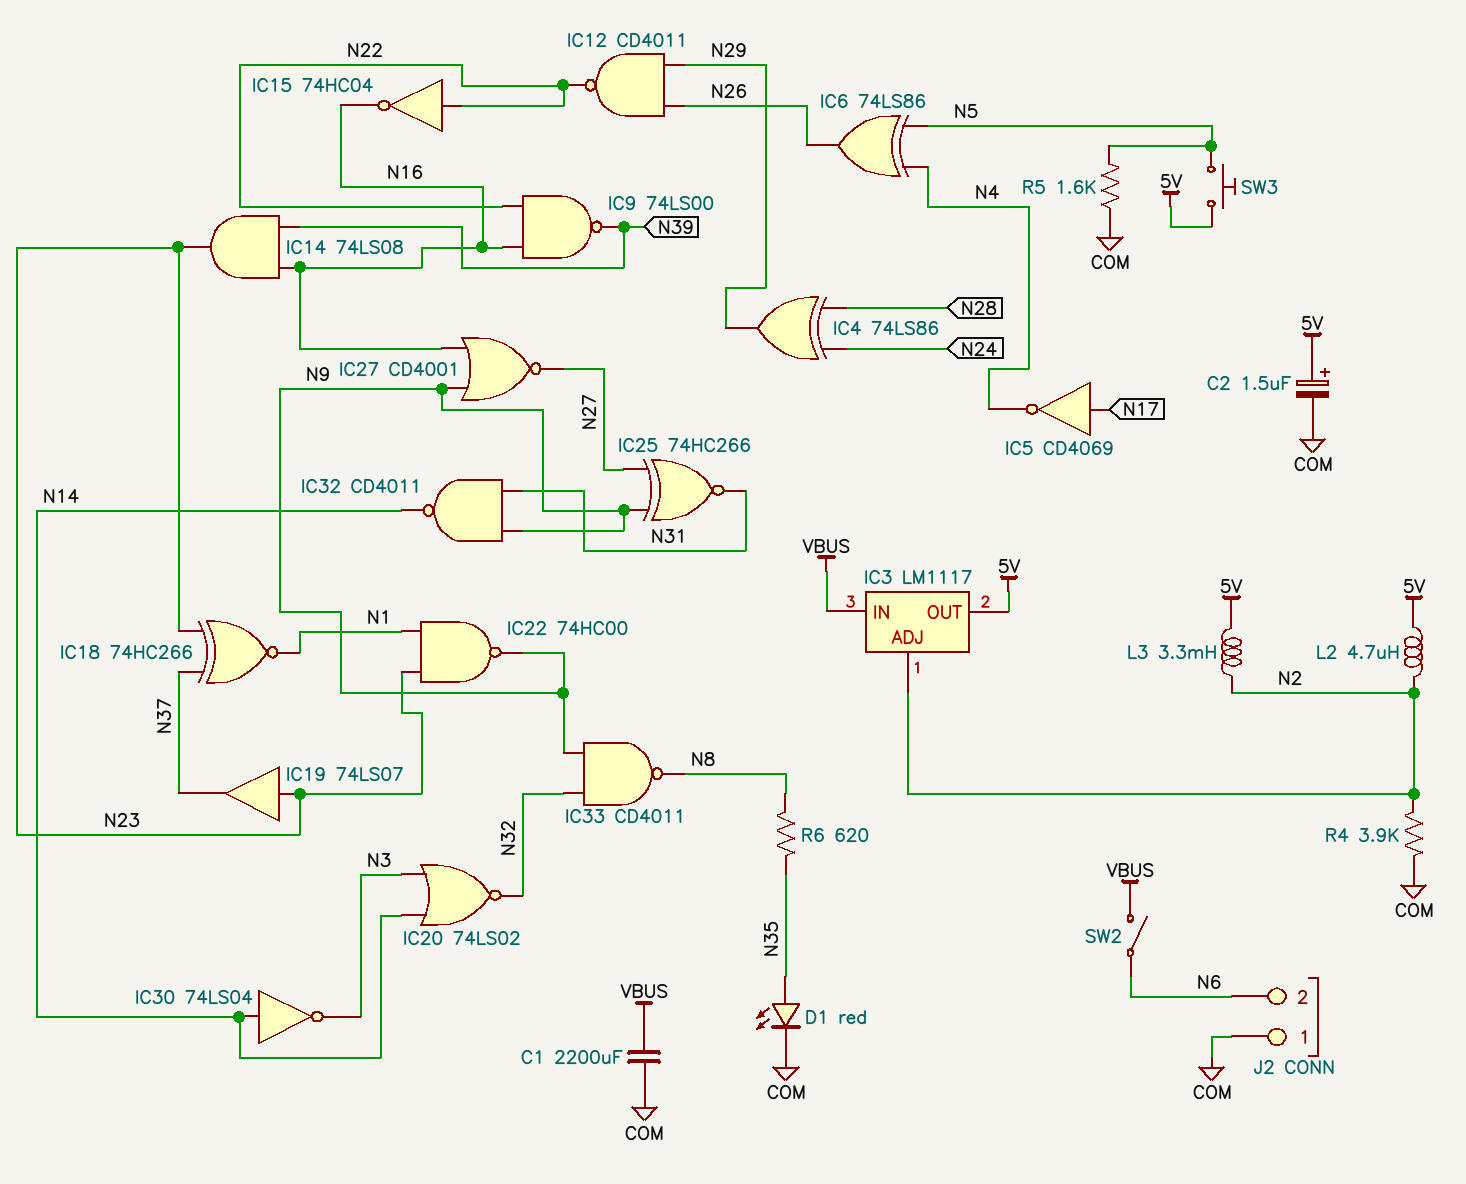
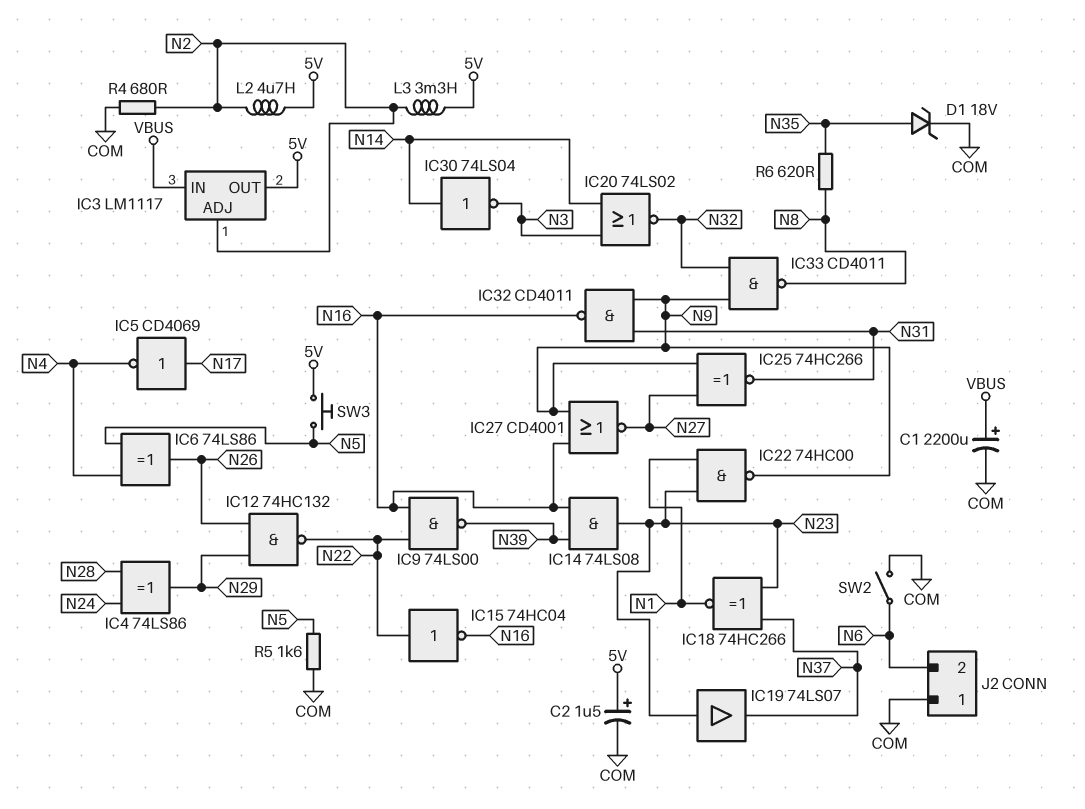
C1: 2200uF (COM, VBUS) -> 2200uF (plus VBUS, minus COM)
D1: LED red (A N35, K COM) -> zener 18V (A N35, K COM)
IC12: NAND CD4011 (in N26, in N29, out N22) -> NAND 74HC132 (in N26, in N29, out N22)
IC32: NAND CD4011 (in N9, in N31, out N14) -> NAND CD4011 (in N9, in N31, out N16)
R4: 3.9k (COM, N2) -> 680 (COM, N2)
SW2: switch (N6, VBUS) -> switch (COM, N6)

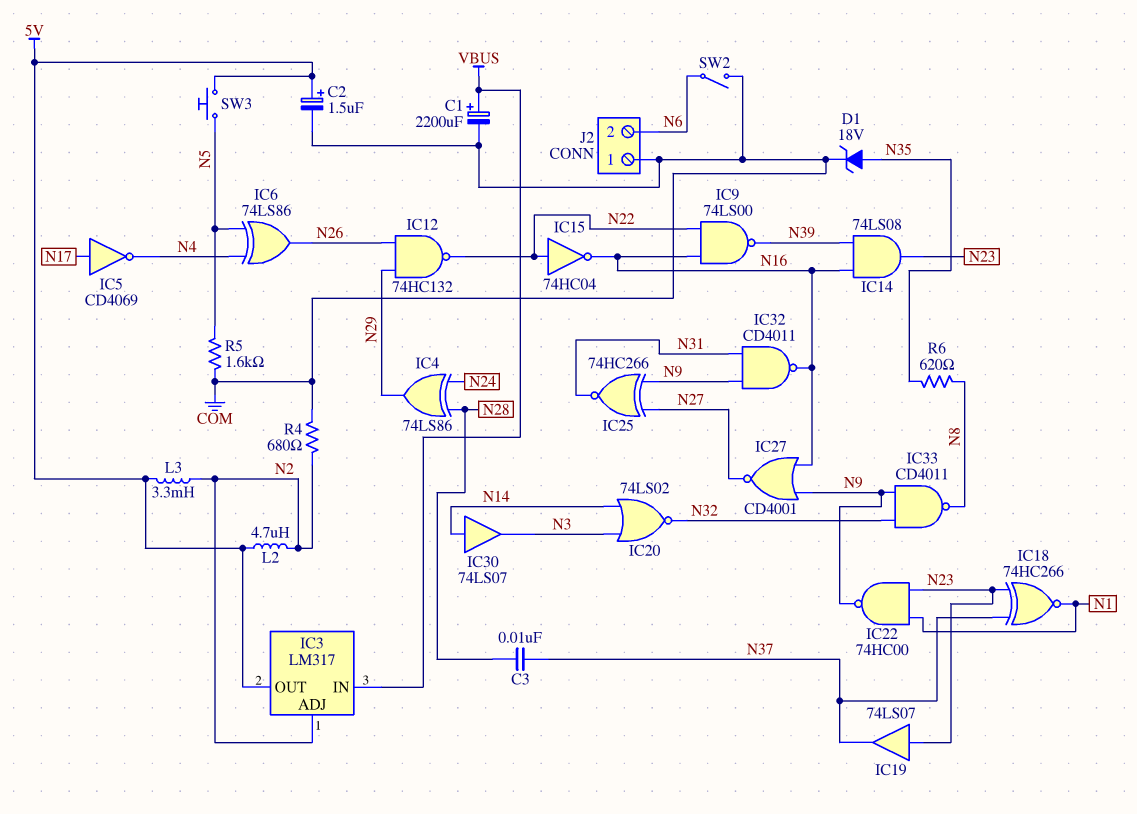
C3: none -> 10nF (N28, N37)
IC3: LM1117 -> LM317
IC30: NOT 74LS04 (in N14, out N3) -> buffer 74LS07 (in N14, out N3)

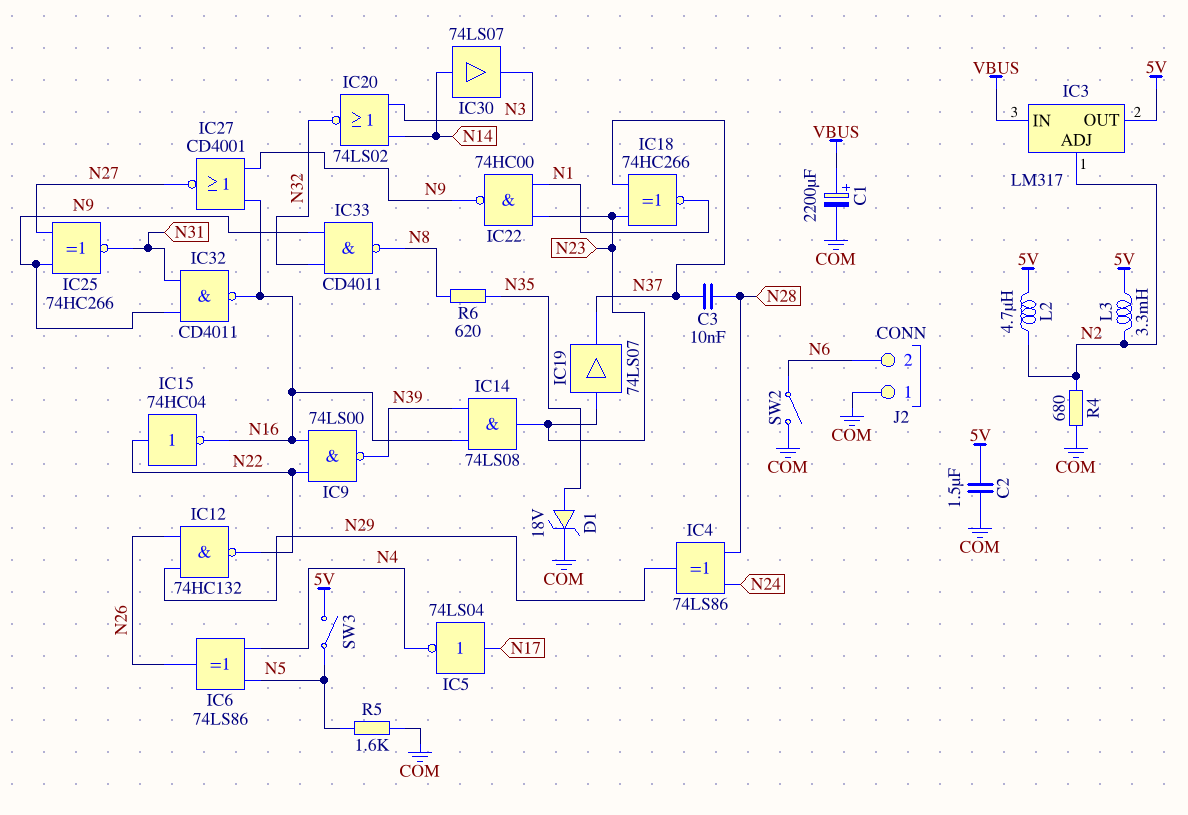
C2: 1.5uF (plus 5V, minus COM) -> 1.5uF (5V, COM)
IC5: NOT CD4069 (in N17, out N4) -> NOT 74LS04 (in N17, out N4)
SW3: button (5V, N5) -> switch (5V, N5)

